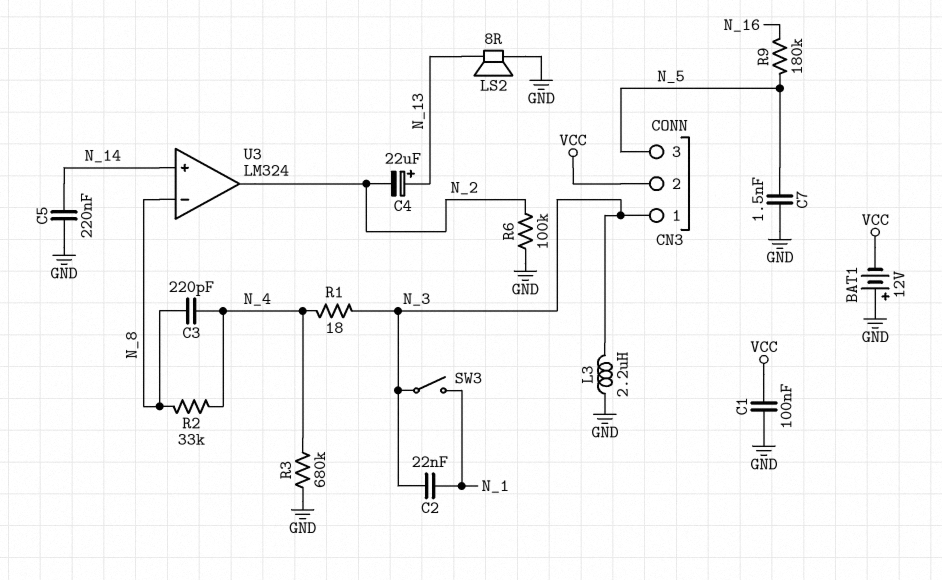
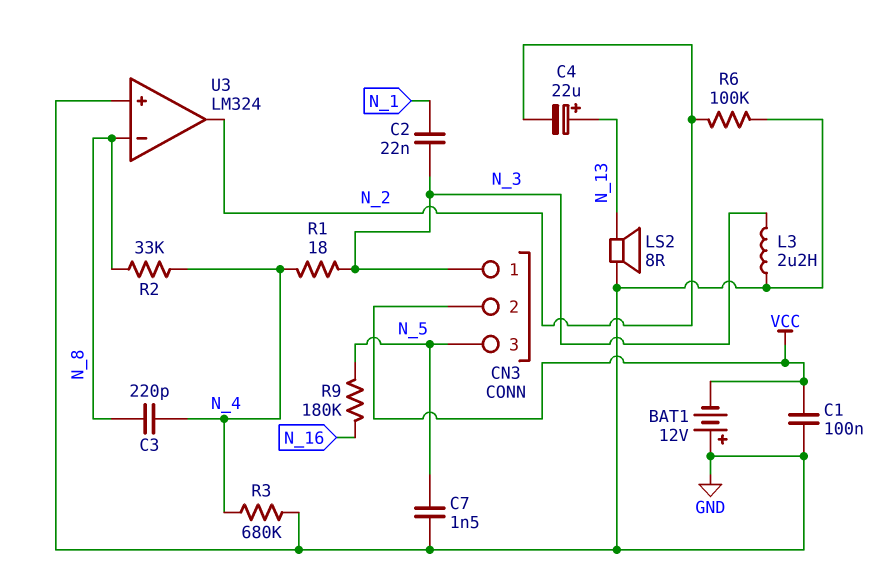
C5: 220nF (GND, N_14) -> none
SW3: switch (N_1, N_3) -> none
U3 pin in+: N_14 -> GND

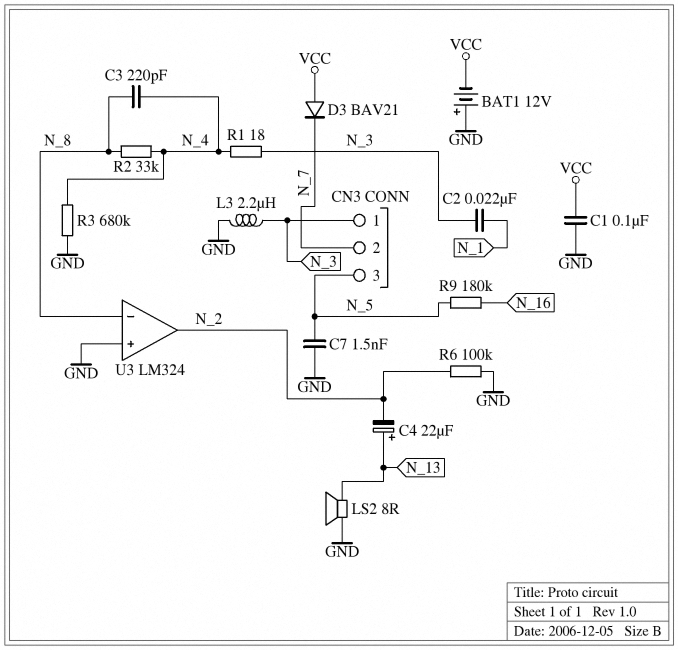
CN3 pin 2: VCC -> N_7
D3: none -> diode BAV21 (A VCC, K N_7)

